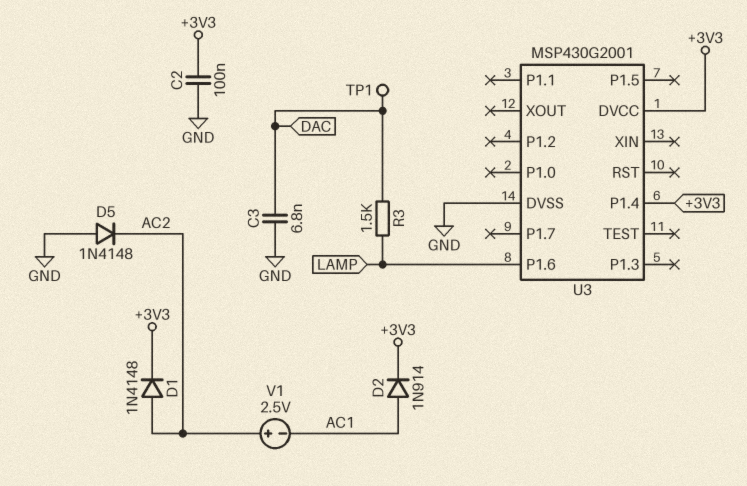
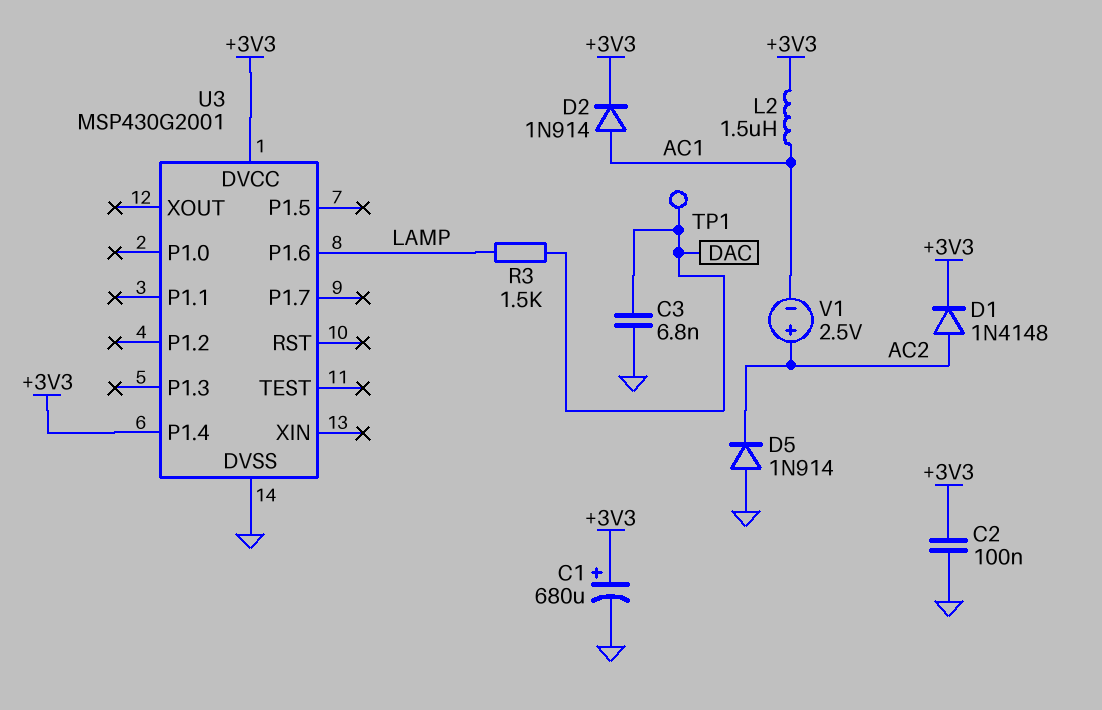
C1: none -> 680uF (plus +3V3, minus GND)
D5: diode 1N4148 (A GND, K AC2) -> diode 1N914 (A GND, K AC2)
L2: none -> 1.5uH (+3V3, AC1)

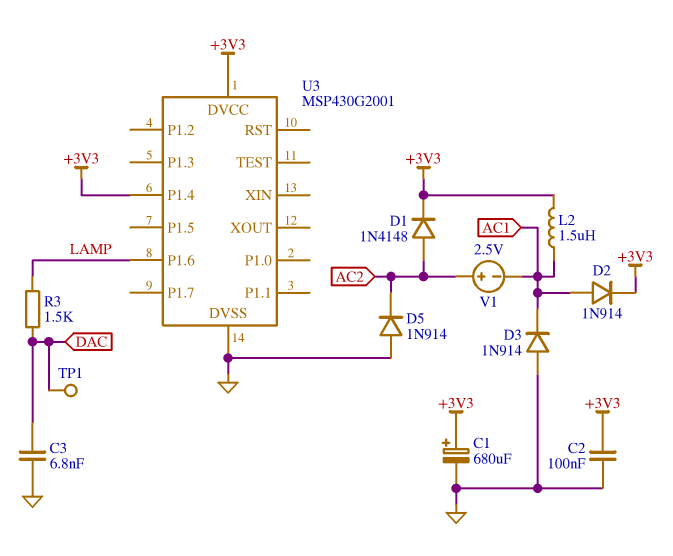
D3: none -> diode 1N914 (A GND, K AC1)

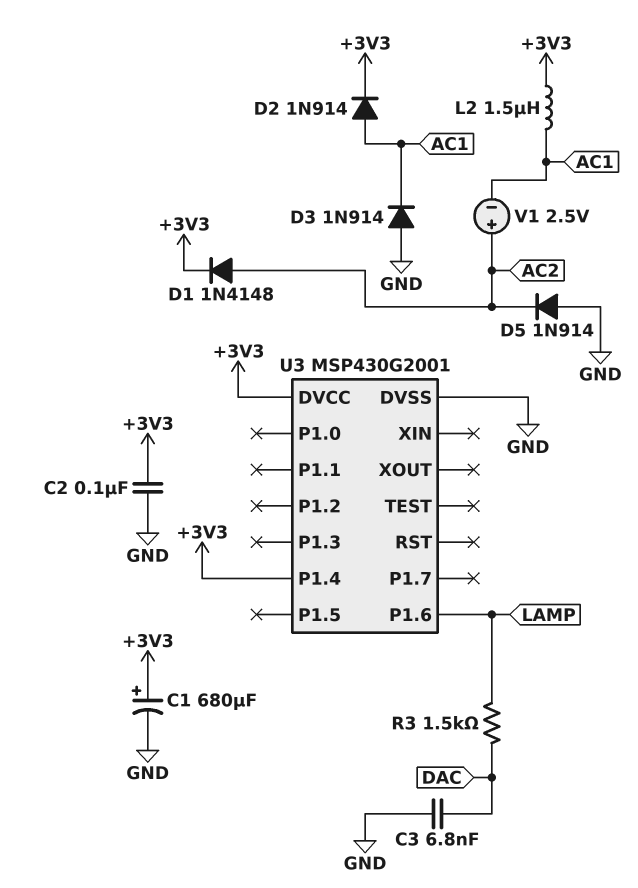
TP1: test point (DAC) -> none

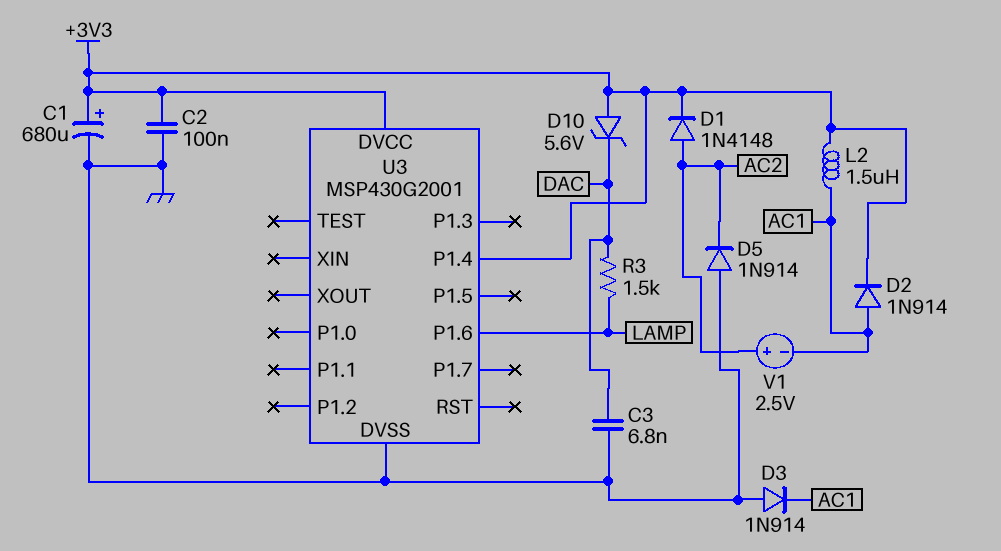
D10: none -> zener 5.6V (A +3V3, K DAC)

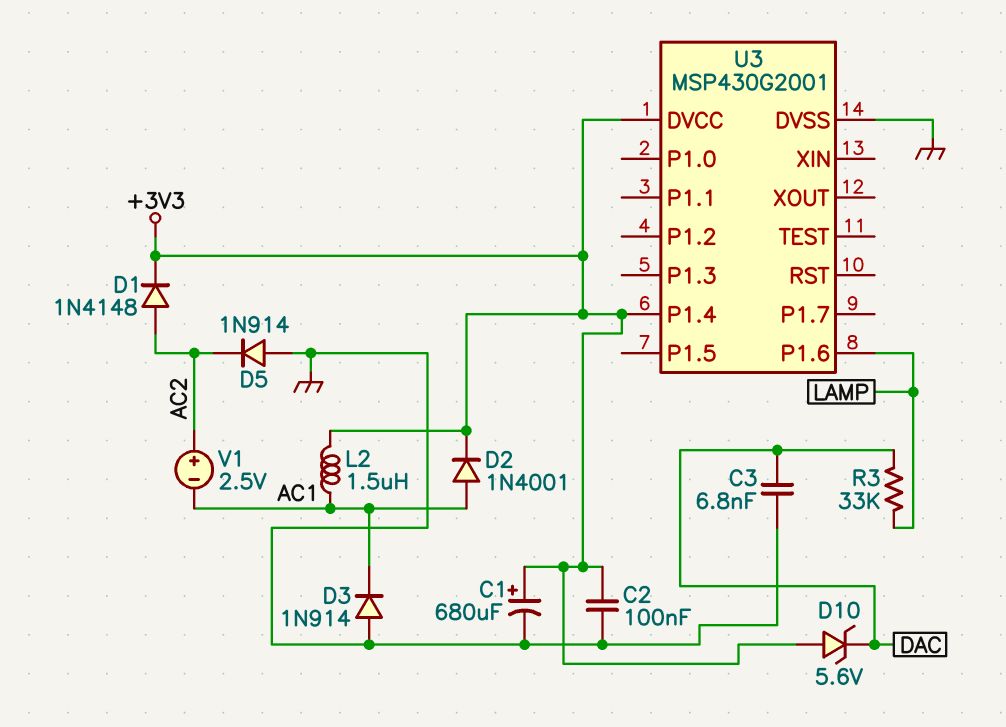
D2: diode 1N914 (A AC1, K +3V3) -> diode 1N4001 (A AC1, K +3V3)
R3: 1.5k (DAC, LAMP) -> 33k (DAC, LAMP)

